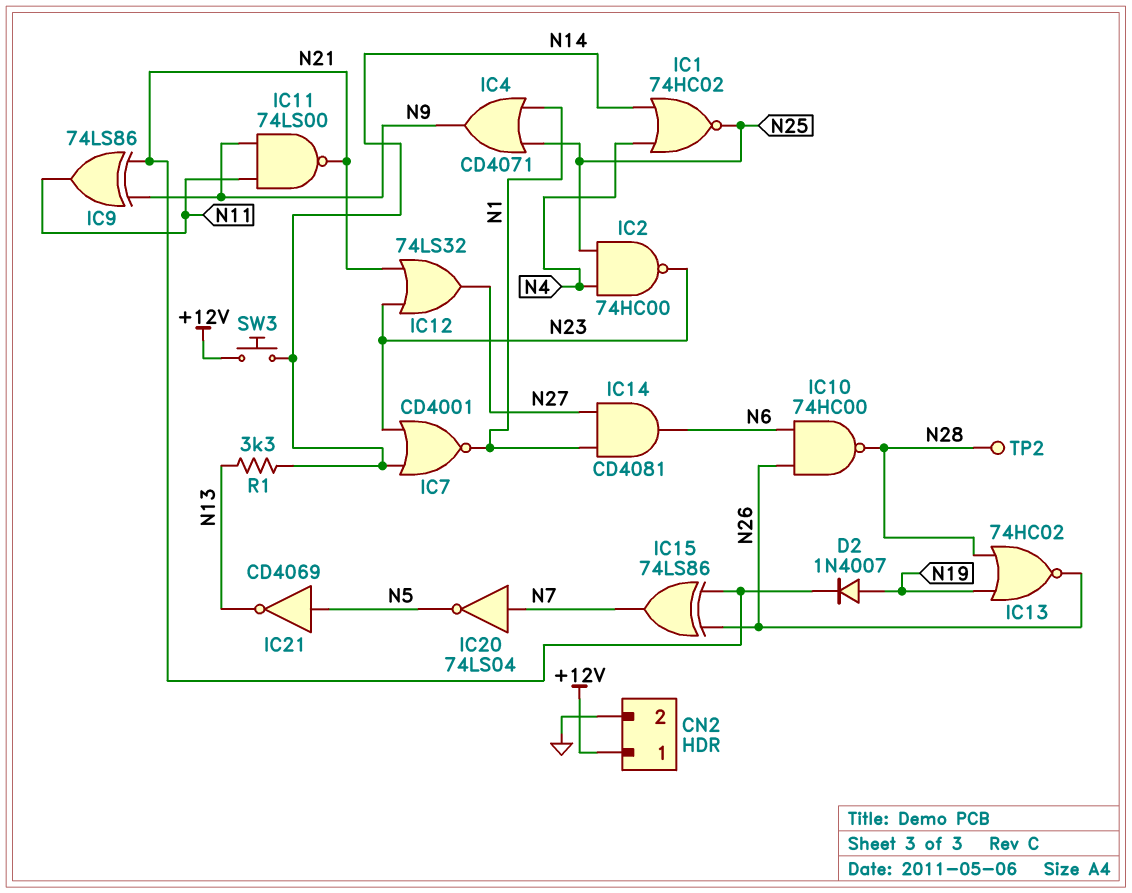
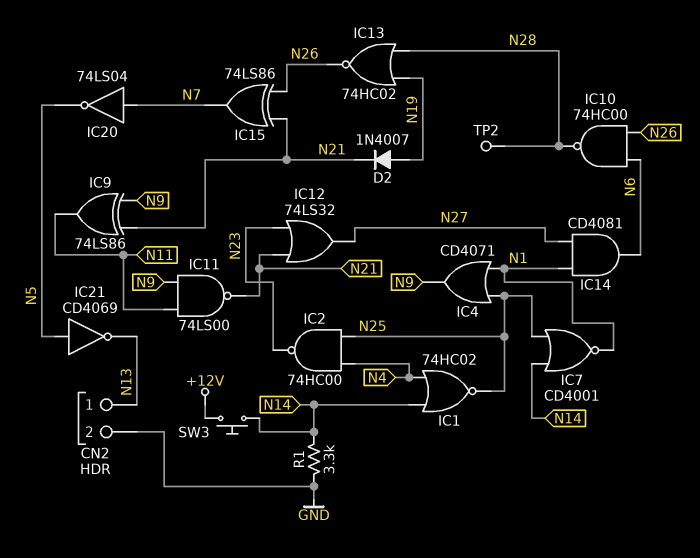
CN2 pin 1: +12V -> N13
IC7: NOR CD4001 (in N14, in N23, out N1) -> NOR CD4001 (in N14, in N25, out N1)
R1: 3.3k (N13, N14) -> 3.3k (GND, N14)

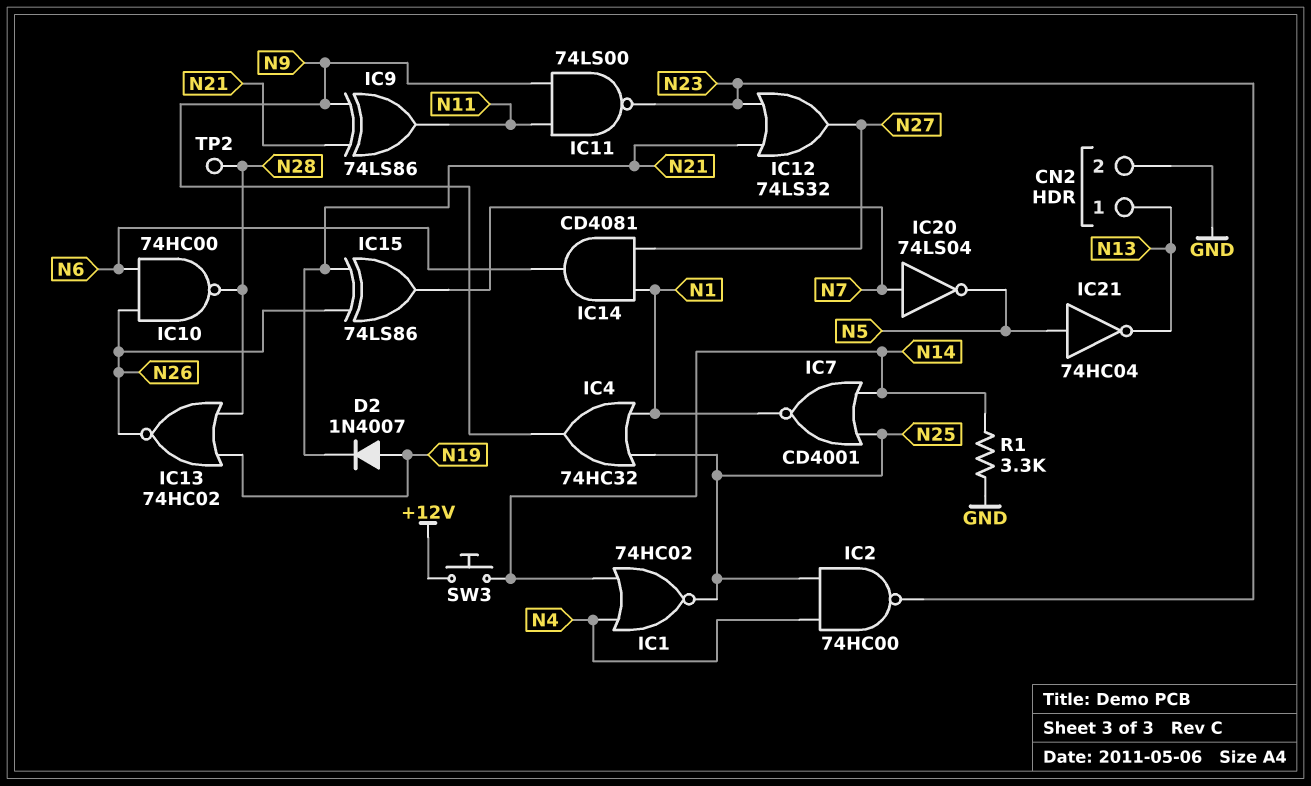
IC4: OR CD4071 (in N1, in N25, out N9) -> OR 74HC32 (in N1, in N25, out N9)
IC11: NAND 74LS00 (in N9, in N11, out N21) -> NAND 74LS00 (in N9, in N11, out N23)
IC21: NOT CD4069 (in N5, out N13) -> NOT 74HC04 (in N5, out N13)

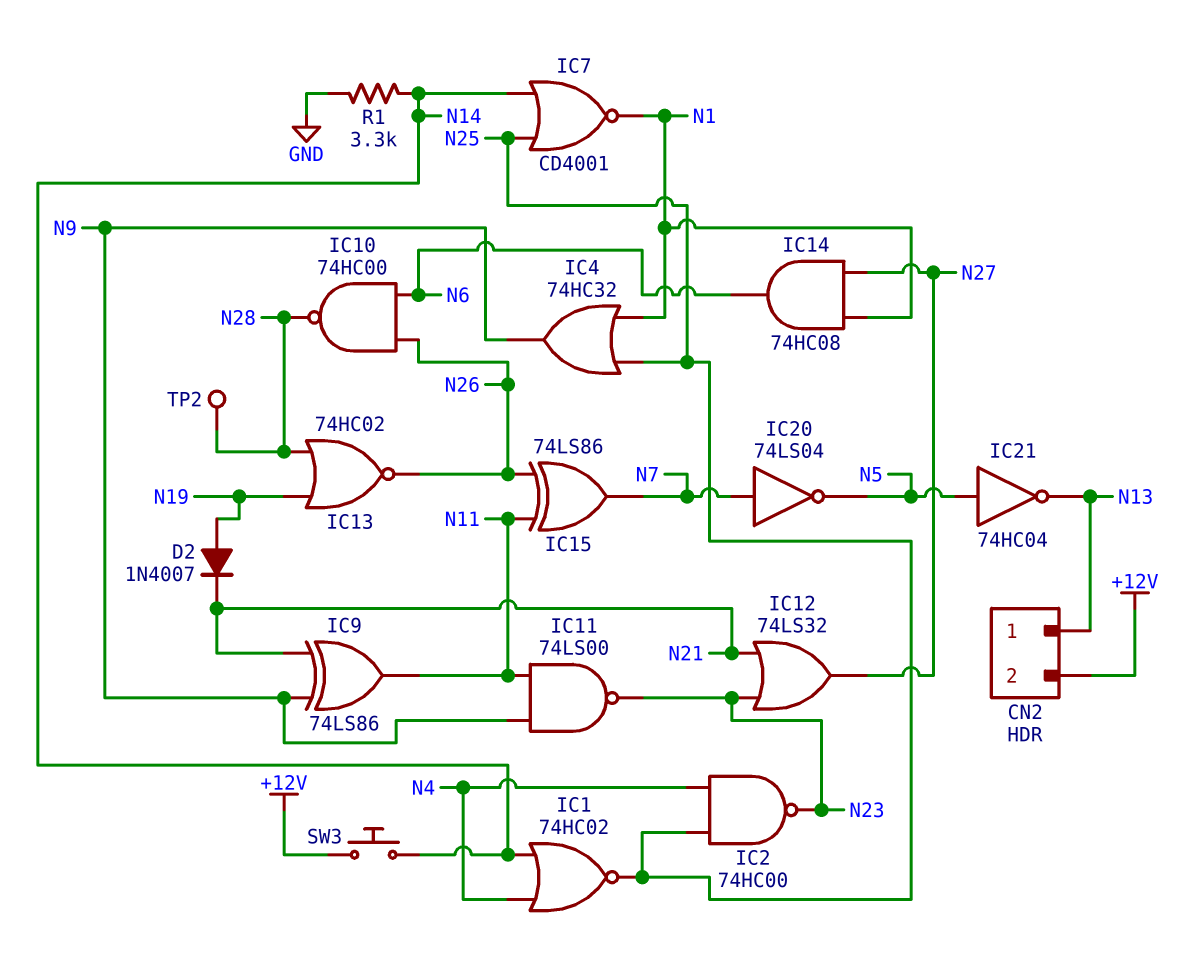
CN2 pin 2: GND -> +12V
IC14: AND CD4081 (in N1, in N27, out N6) -> AND 74HC08 (in N1, in N27, out N6)
IC15: XOR 74LS86 (in N21, in N26, out N7) -> XOR 74LS86 (in N11, in N26, out N7)

